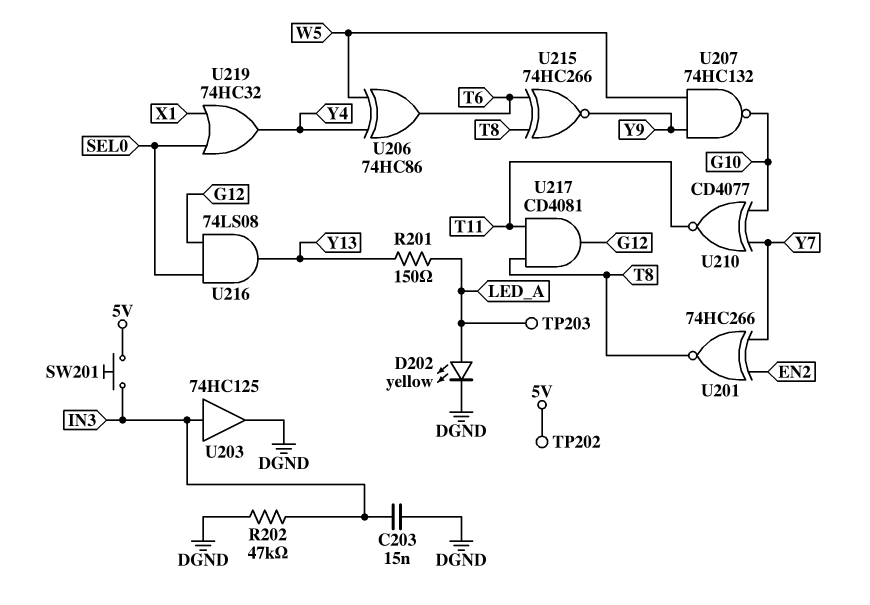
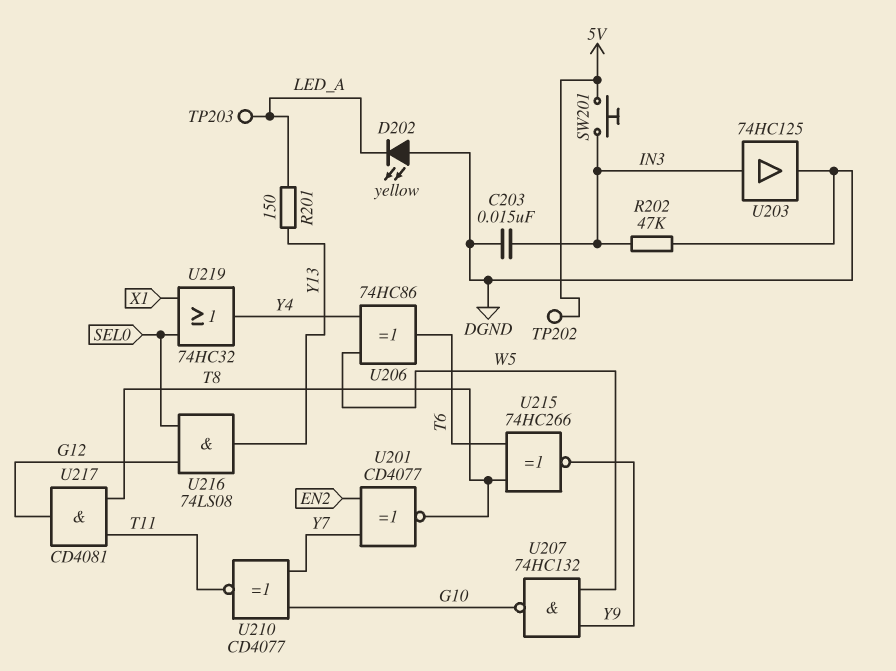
D202: LED yellow (A LED_A, K DGND) -> LED yellow (A DGND, K LED_A)
U201: XNOR 74HC266 (in EN2, in Y7, out T8) -> XNOR CD4077 (in EN2, in Y7, out T8)

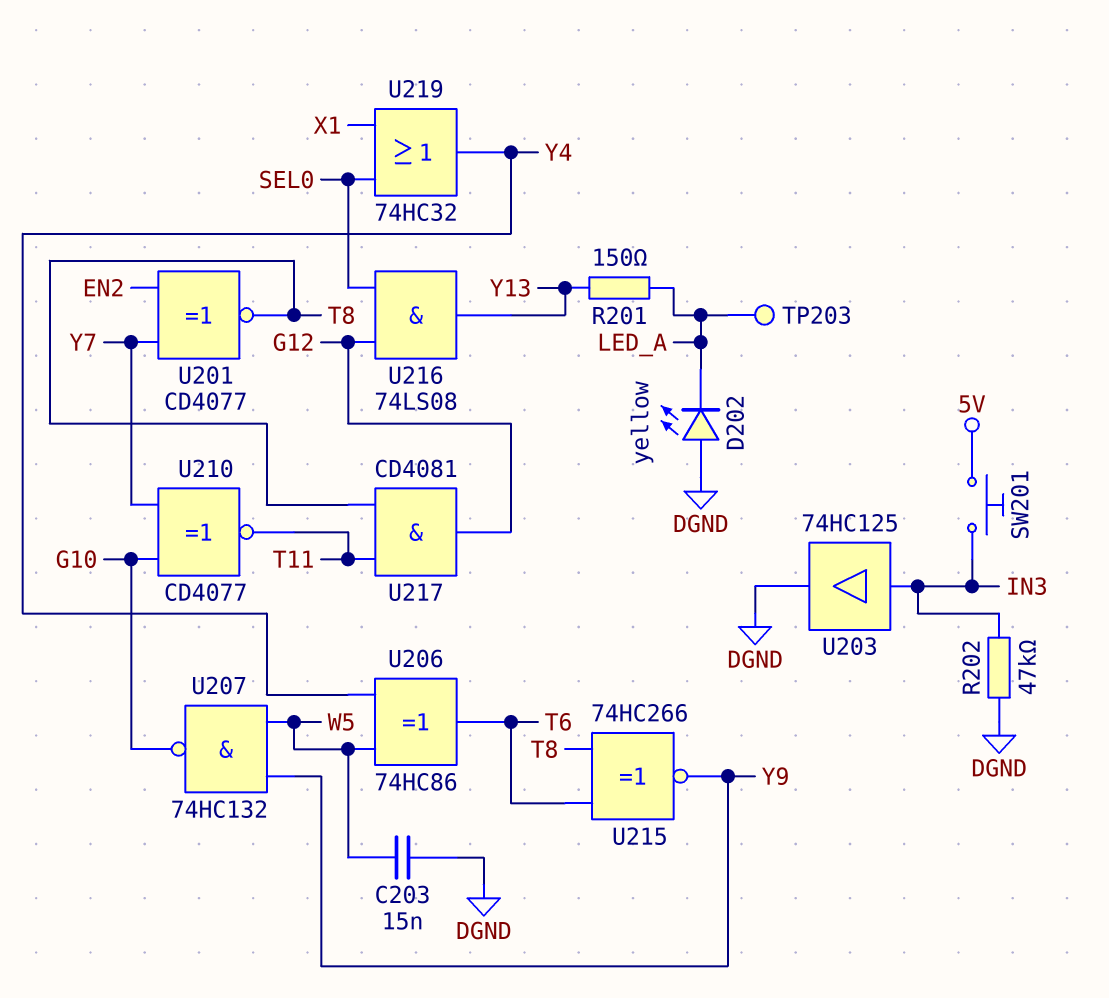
C203: 15nF (DGND, IN3) -> 15nF (DGND, W5)
TP202: test point (5V) -> none

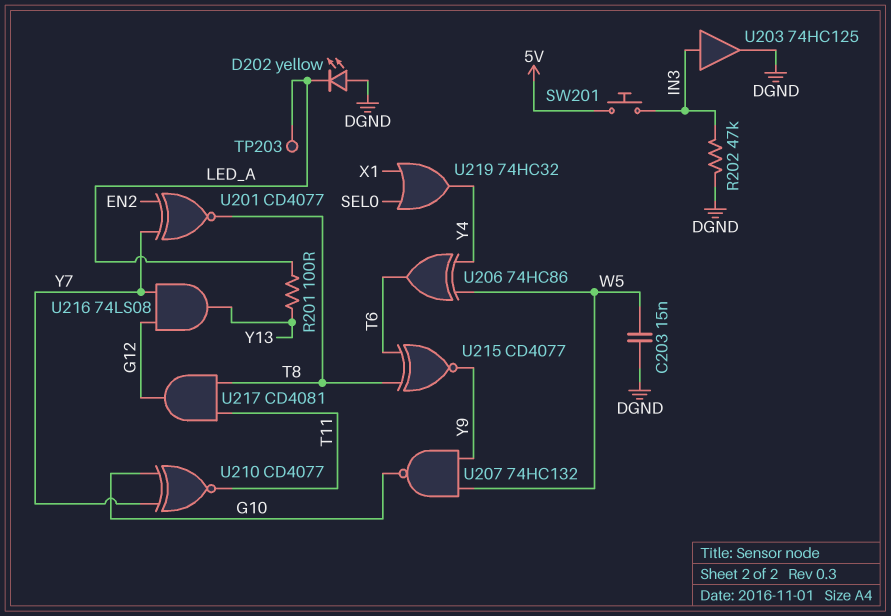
R201: 150 (LED_A, Y13) -> 100 (LED_A, Y13)
U215: XNOR 74HC266 (in T6, in T8, out Y9) -> XNOR CD4077 (in T6, in T8, out Y9)
U216: AND 74LS08 (in G12, in SEL0, out Y13) -> AND 74LS08 (in G12, in Y7, out Y13)

